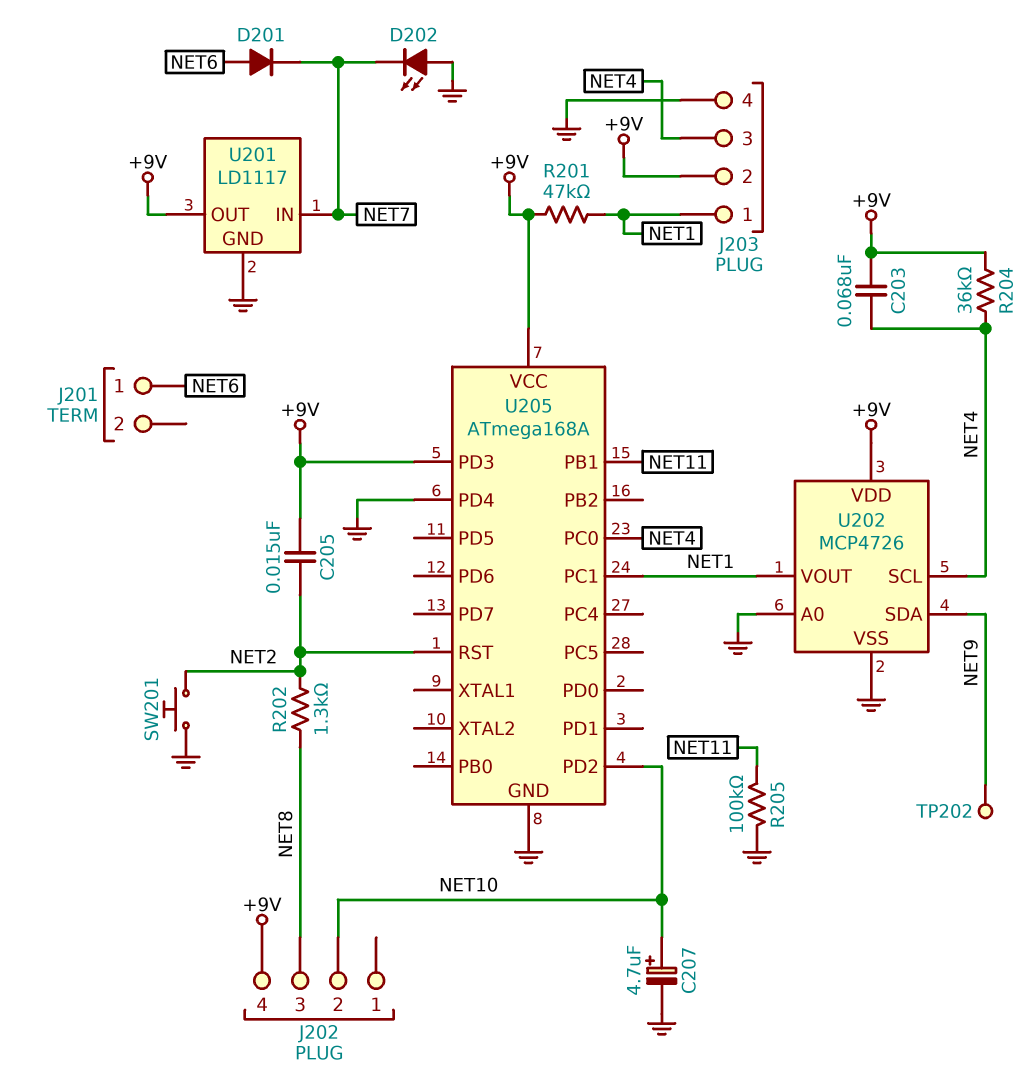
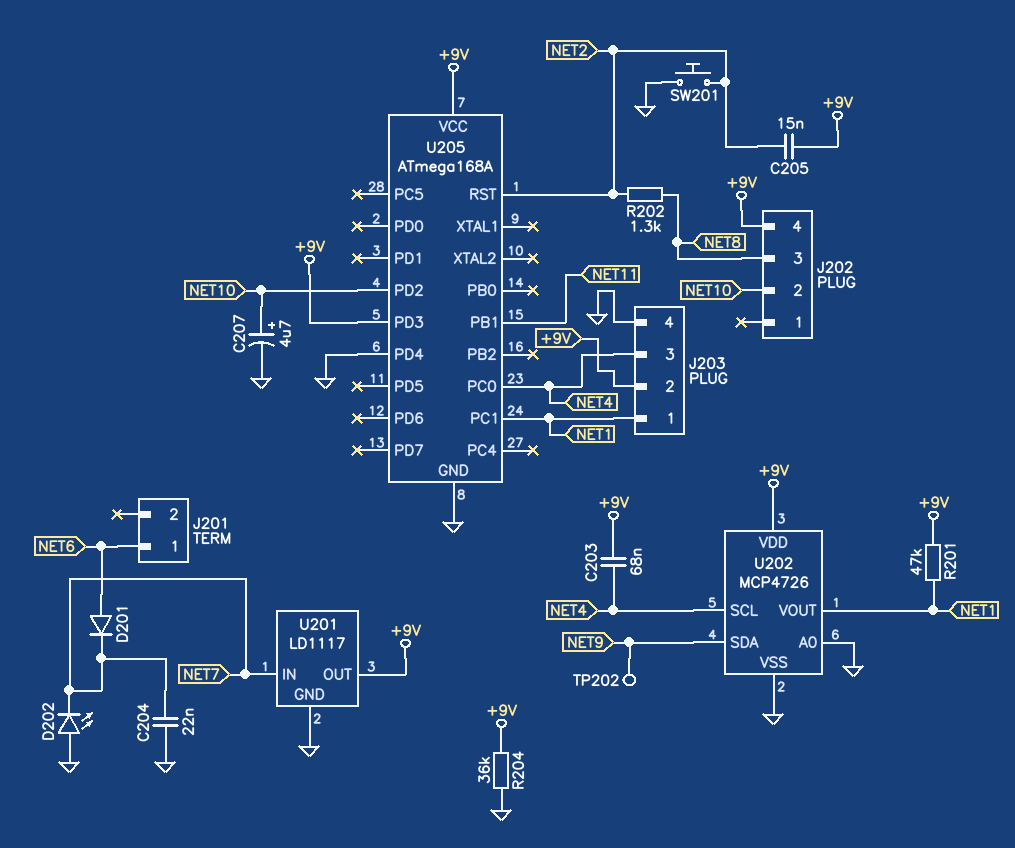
C204: none -> 22nF (GND, NET7)
R204: 36k (+9V, NET4) -> 36k (+9V, GND)
R205: 100k (GND, NET11) -> none

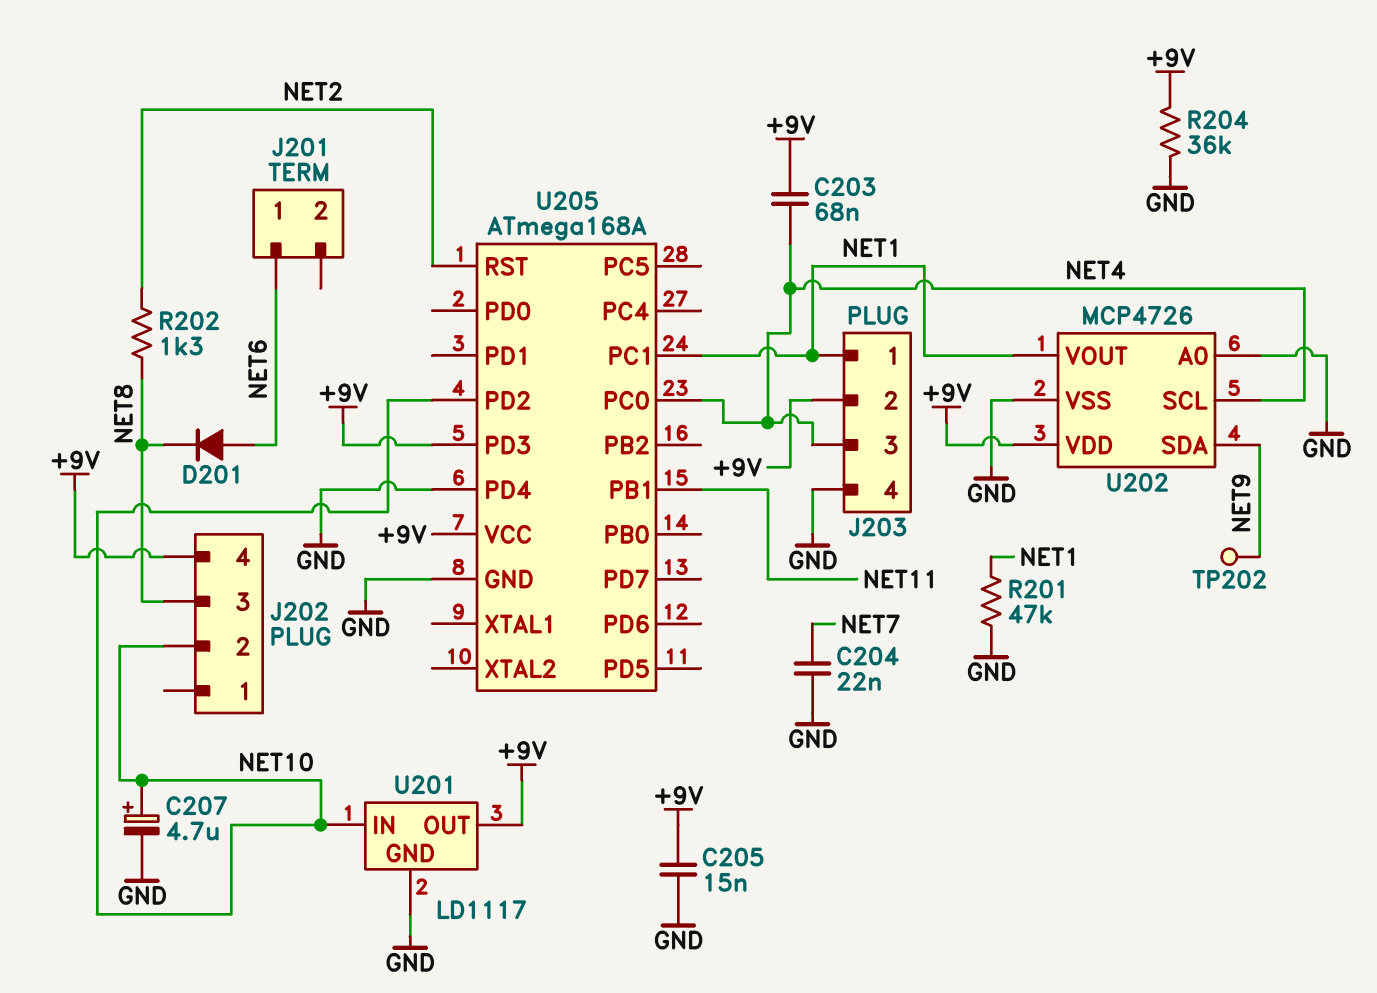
C205: 15nF (+9V, NET2) -> 15nF (+9V, GND)
D201: diode (A NET6, K NET7) -> diode (A NET6, K NET8)
D202: LED (A GND, K NET7) -> none
R201: 47k (+9V, NET1) -> 47k (GND, NET1)
SW201: button (GND, NET2) -> none
U201 pin IN: NET7 -> NET10

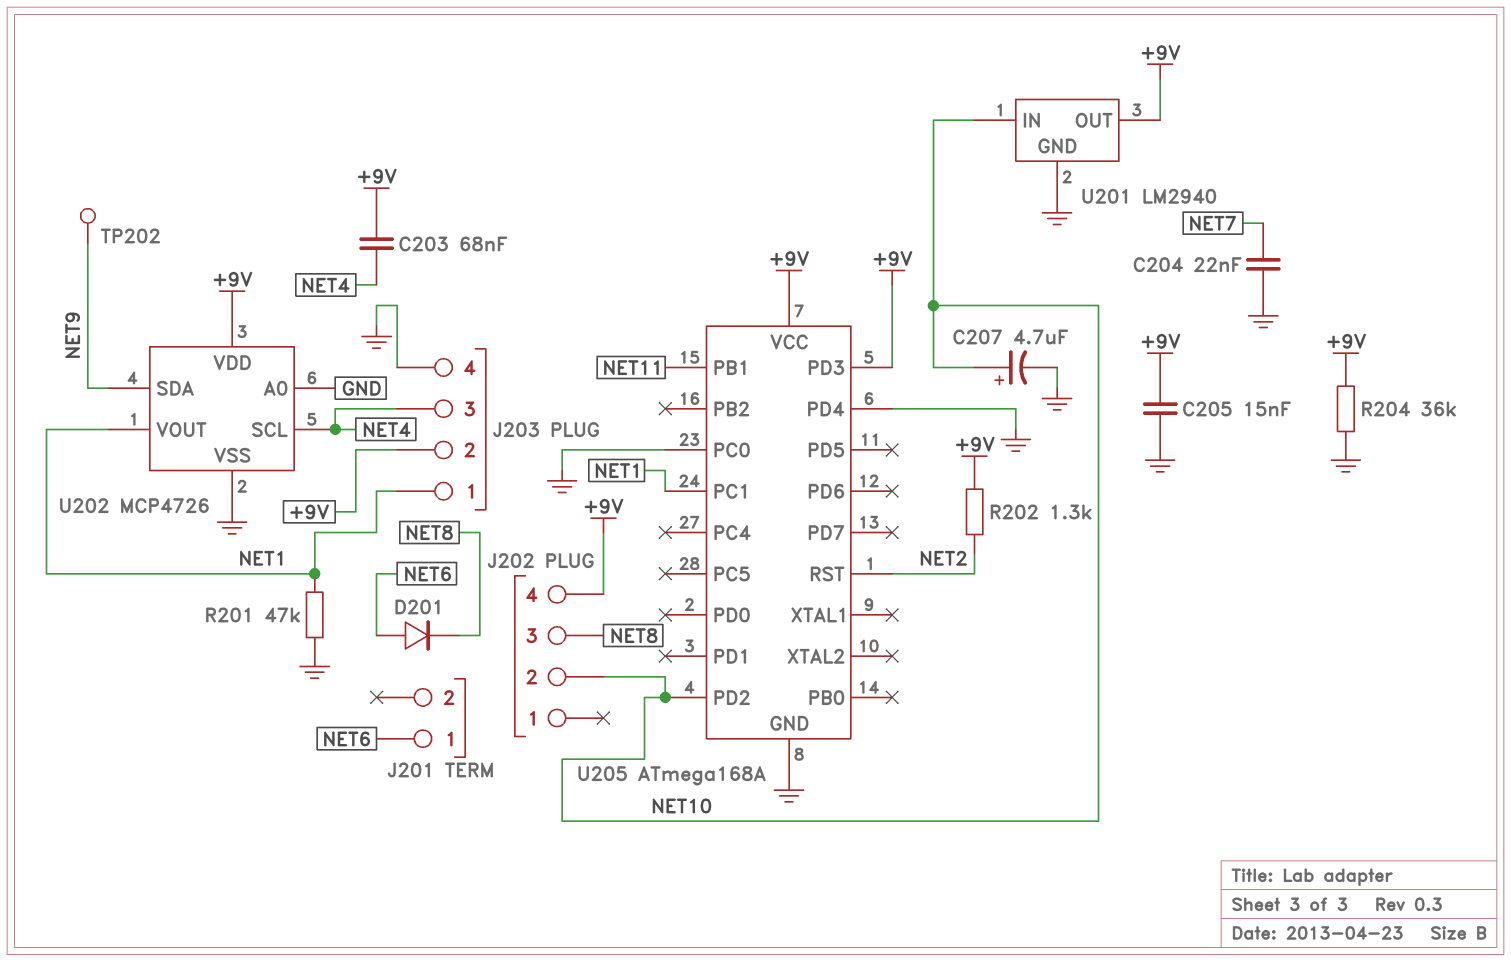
R202: 1.3k (NET2, NET8) -> 1.3k (+9V, NET2)
U201: LD1117 -> LM2940
U205 pin PC0: NET4 -> GND

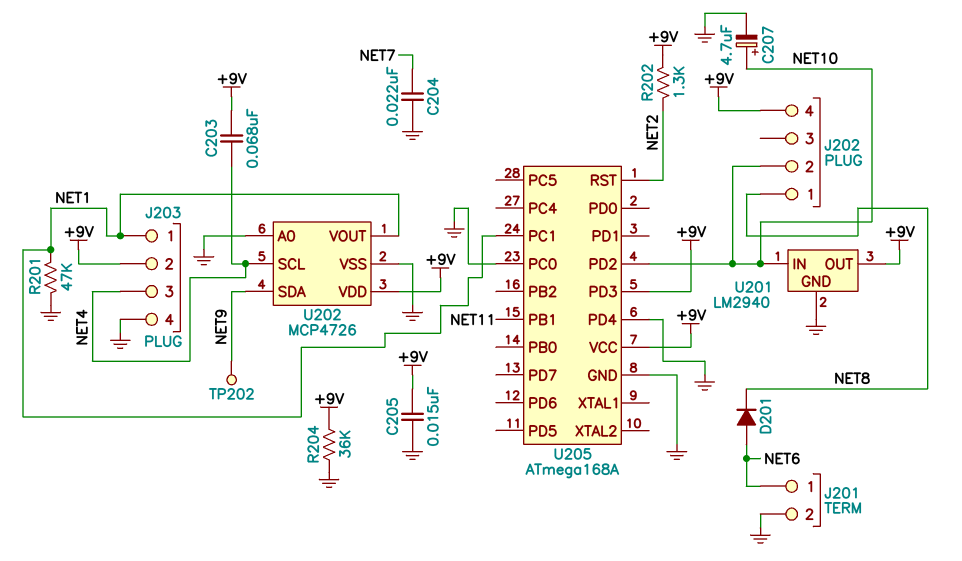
J201 pin 2: none -> GND
J202 pin 1: none -> NET8
J202 pin 3: NET8 -> none

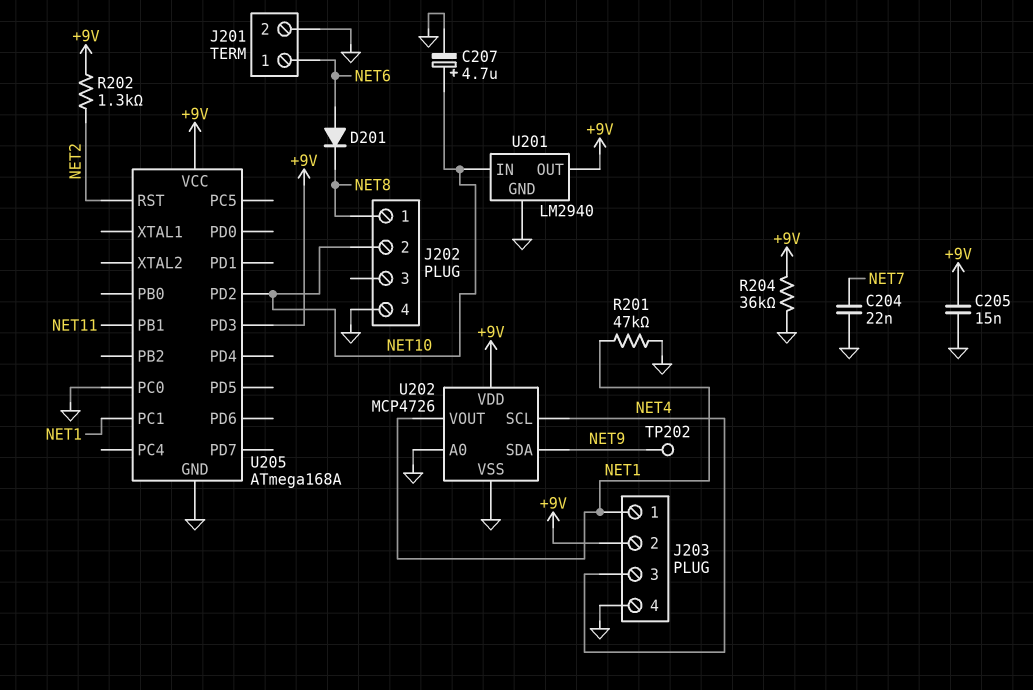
C203: 68nF (+9V, NET4) -> none
J202 pin 4: +9V -> GND
U205 pin PD4: GND -> none

